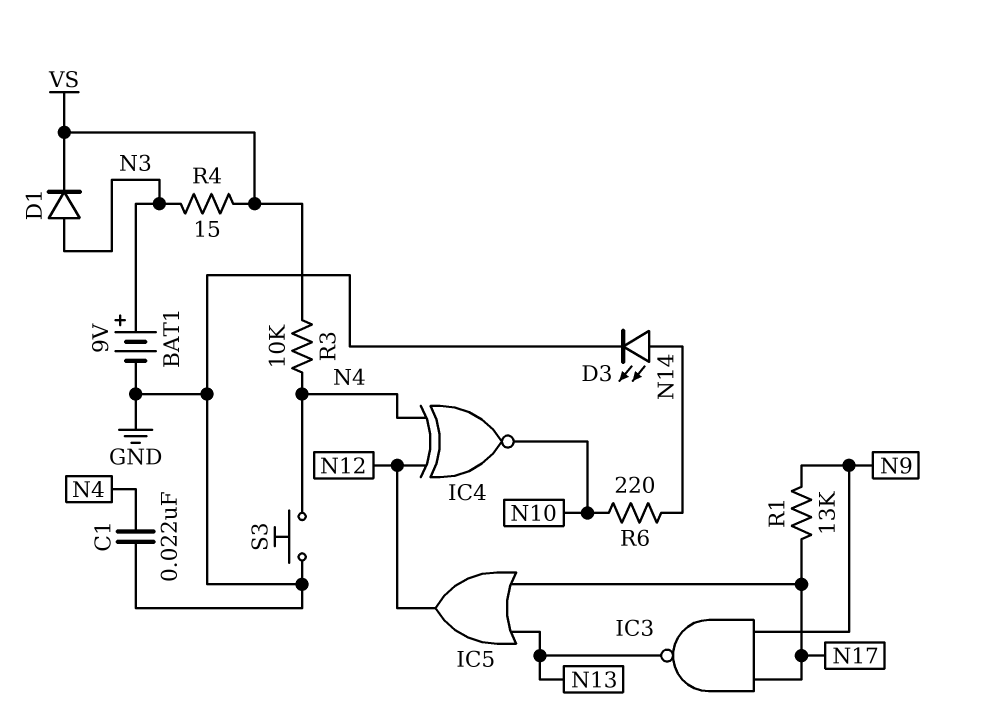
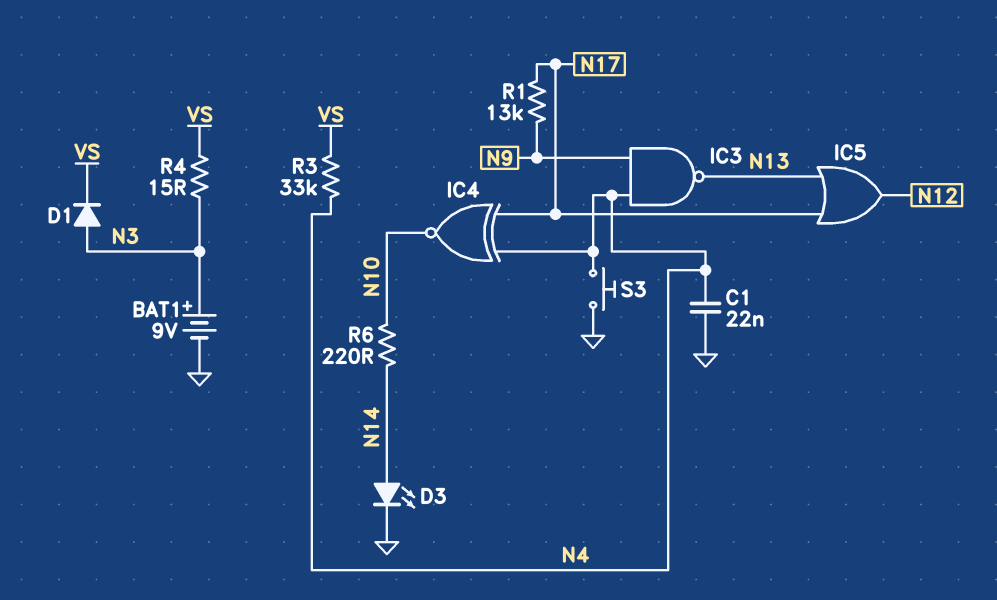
IC3: NAND (in N9, in N17, out N13) -> NAND (in N4, in N9, out N13)
IC4: XNOR (in N4, in N12, out N10) -> XNOR (in N4, in N17, out N10)
R3: 10k (N4, VS) -> 33k (N4, VS)

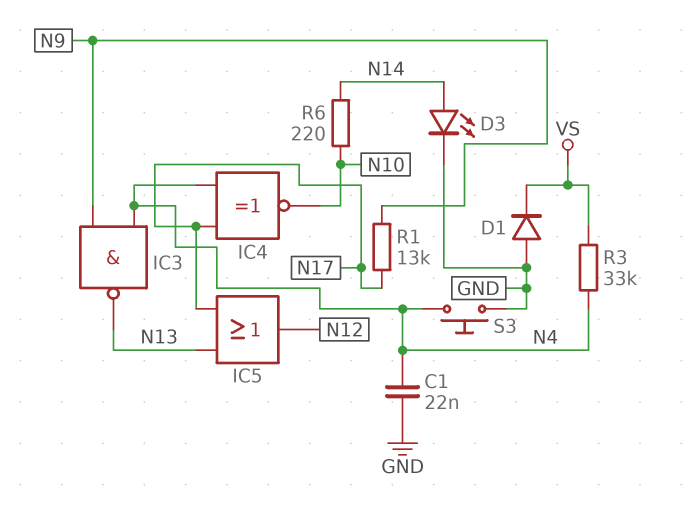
BAT1: 9V (plus N3, minus GND) -> none
D1: diode (A N3, K VS) -> diode (A GND, K VS)
R4: 15 (N3, VS) -> none

